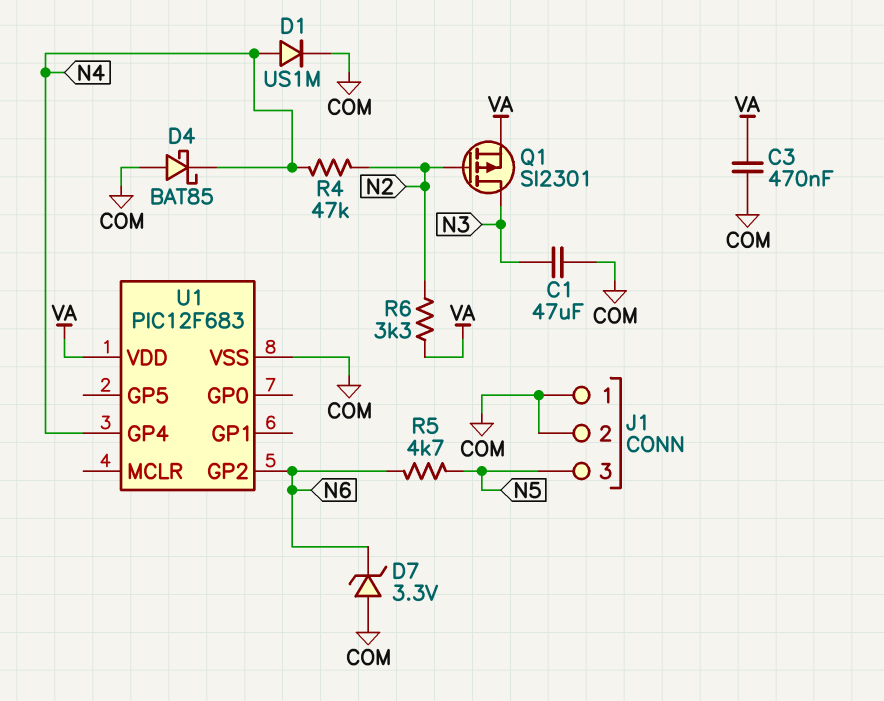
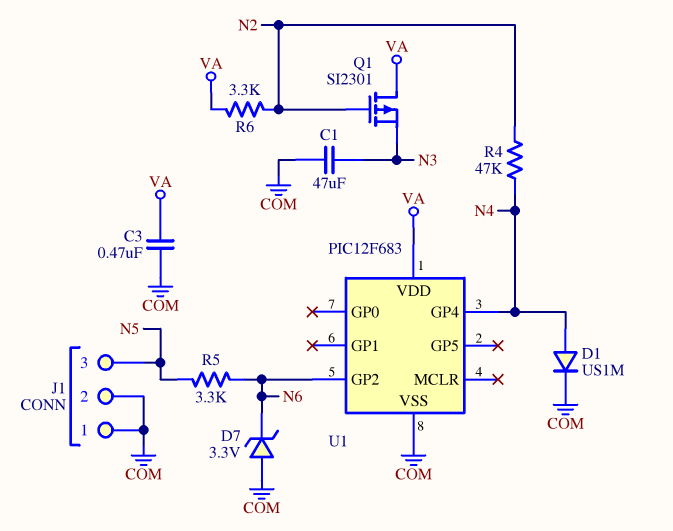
D4: schottky BAT85 (A COM, K N4) -> none
Q1: PMOS SI2301 (G N2, D N3, S VA) -> PMOS SI2301 (G N2, D VA, S N3)
R5: 4.7k (N5, N6) -> 3.3k (N5, N6)

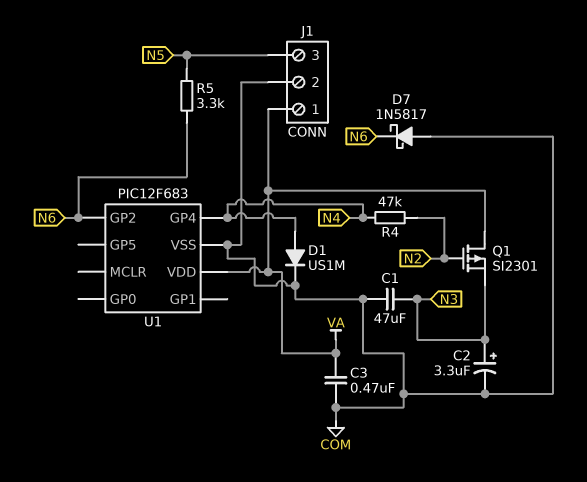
C2: none -> 3.3uF (plus N3, minus COM)
D7: zener 3.3V (A COM, K N6) -> schottky 1N5817 (A COM, K N6)
J1 pin 1: COM -> VA
R6: 3.3k (N2, VA) -> none

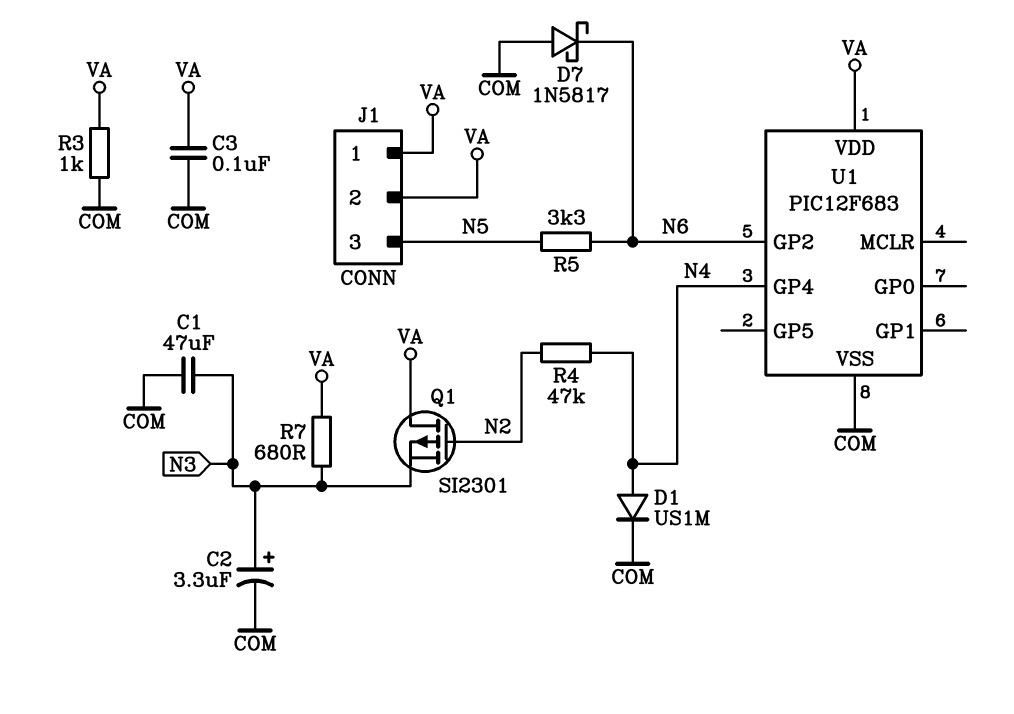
C3: 470nF (COM, VA) -> 100nF (COM, VA)
J1 pin 2: COM -> VA
R3: none -> 1k (COM, VA)
R7: none -> 680 (N3, VA)

